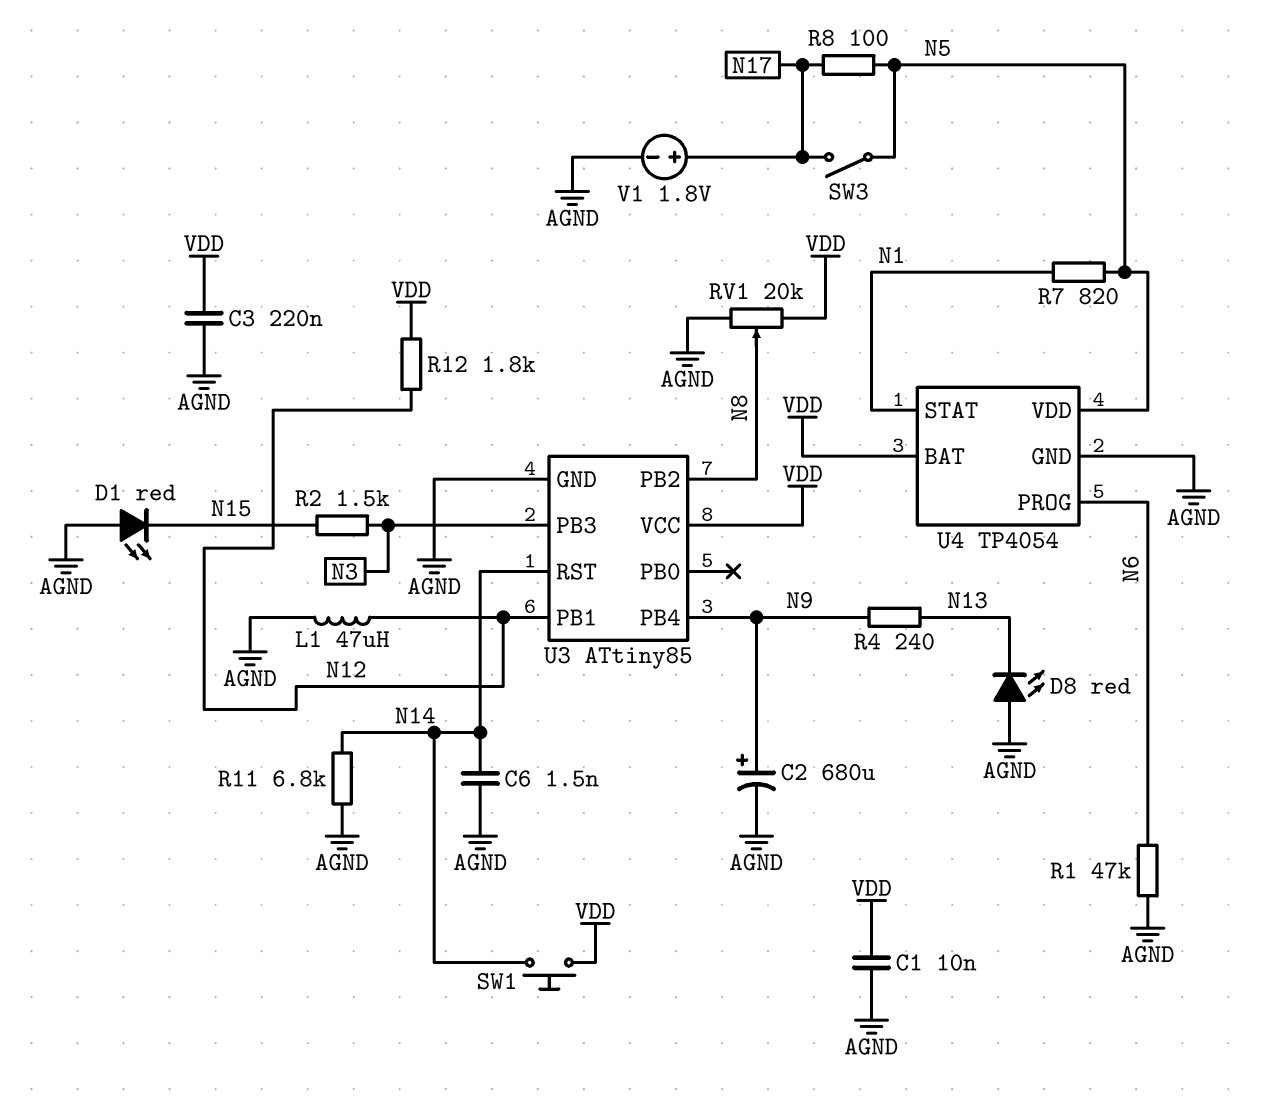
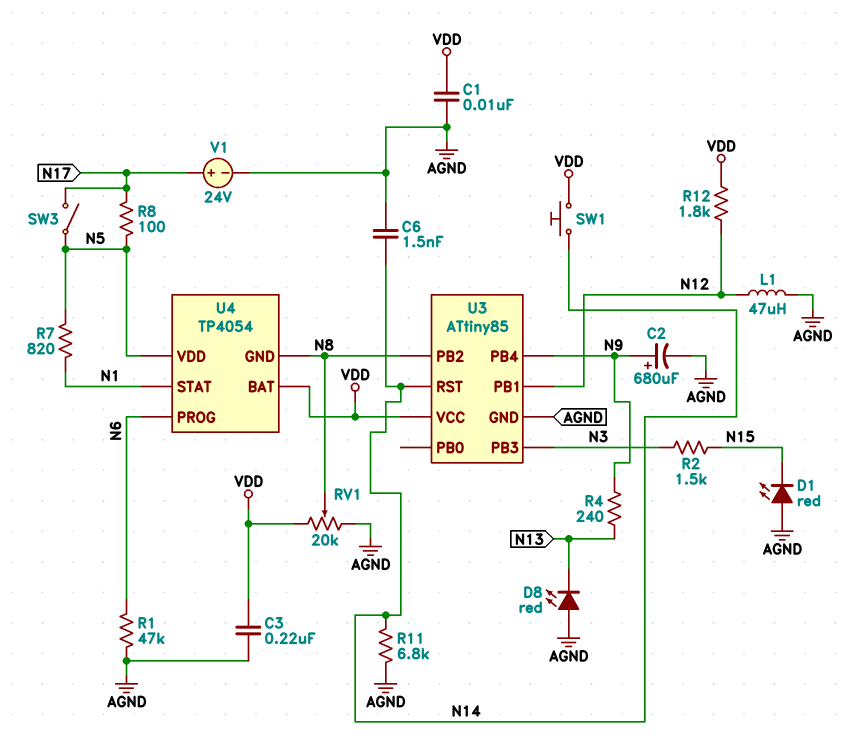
U4 pin GND: AGND -> N8
V1: 1.8V (plus N17, minus AGND) -> 24V (plus N17, minus AGND)

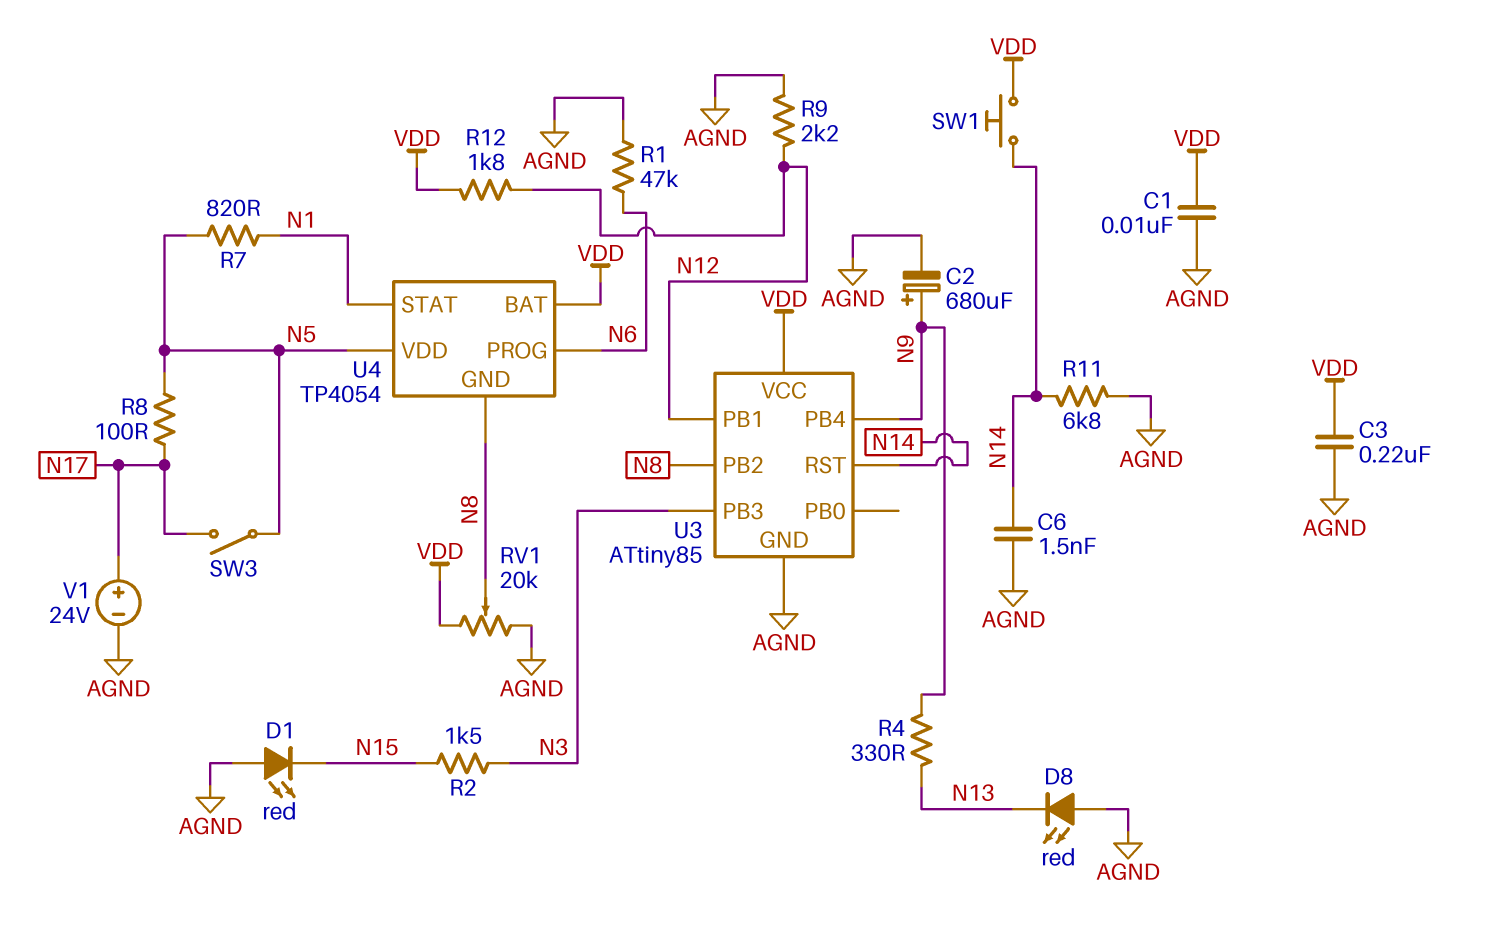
L1: 47uH (AGND, N12) -> none
R4: 240 (N9, N13) -> 330 (N9, N13)
R9: none -> 2.2k (AGND, N12)

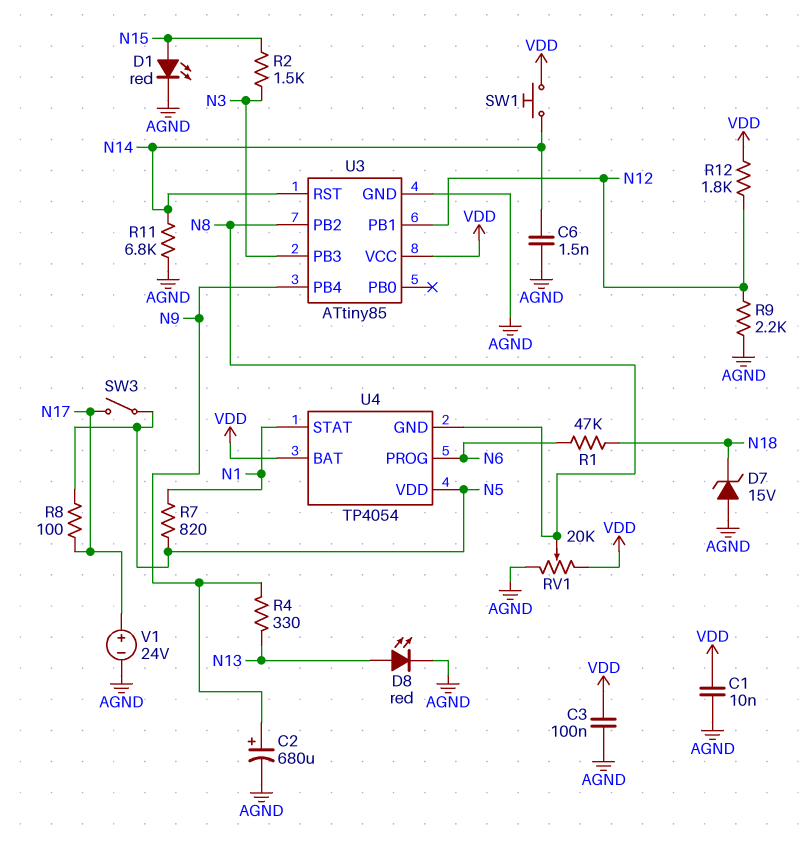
C3: 220nF (AGND, VDD) -> 100nF (AGND, VDD)
D1: LED red (A AGND, K N15) -> LED red (A N15, K AGND)
D7: none -> zener 15V (A AGND, K N18)
D8: LED red (A AGND, K N13) -> LED red (A N13, K AGND)
R1: 47k (AGND, N6) -> 47k (N6, N18)

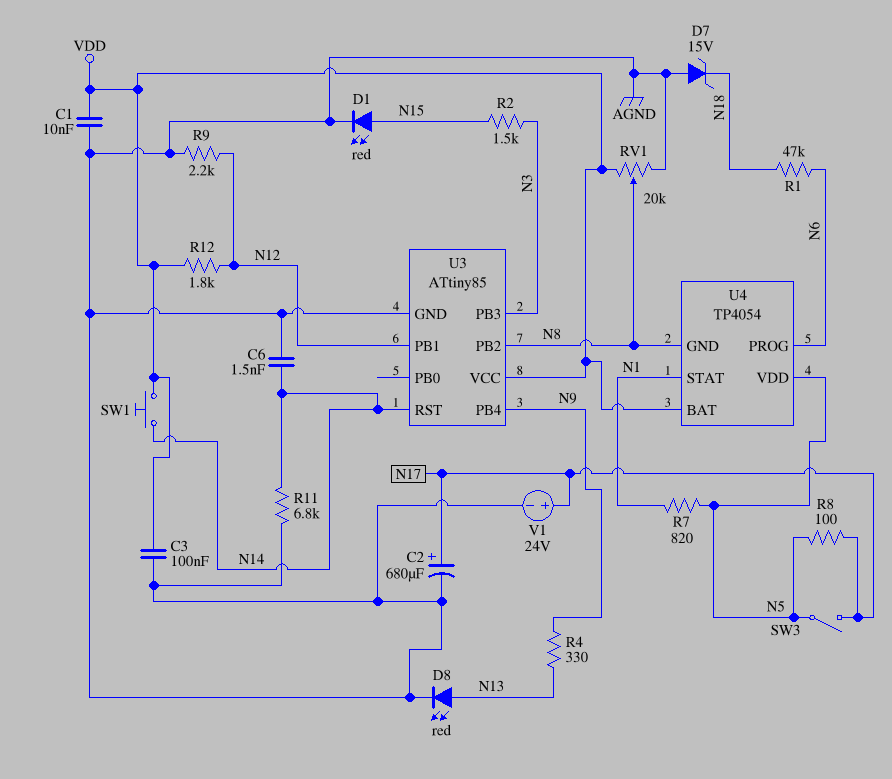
C2: 680uF (plus N9, minus AGND) -> 680uF (plus N17, minus AGND)

